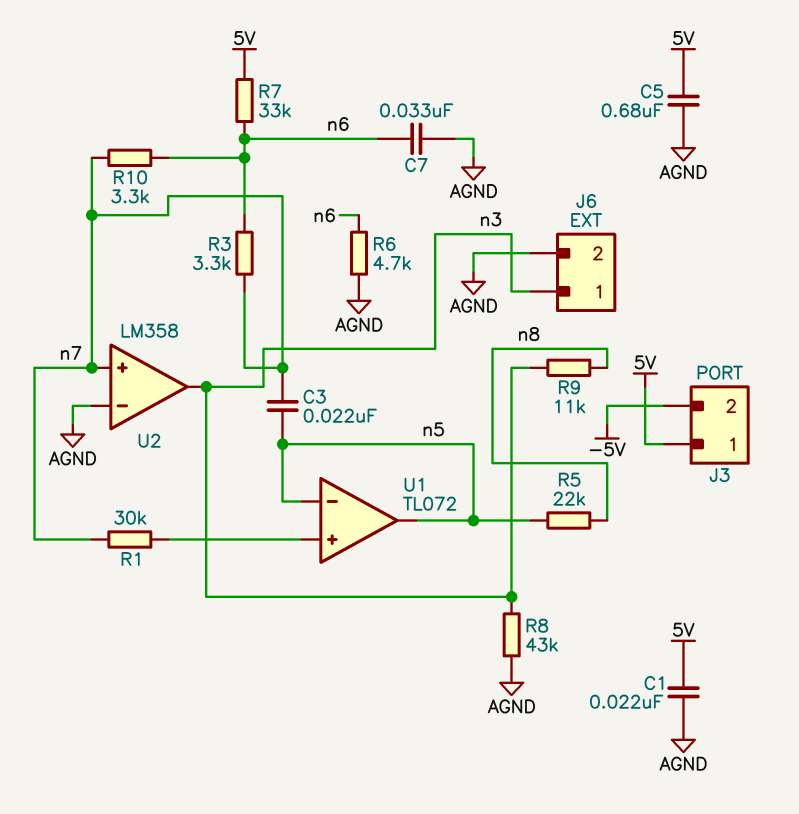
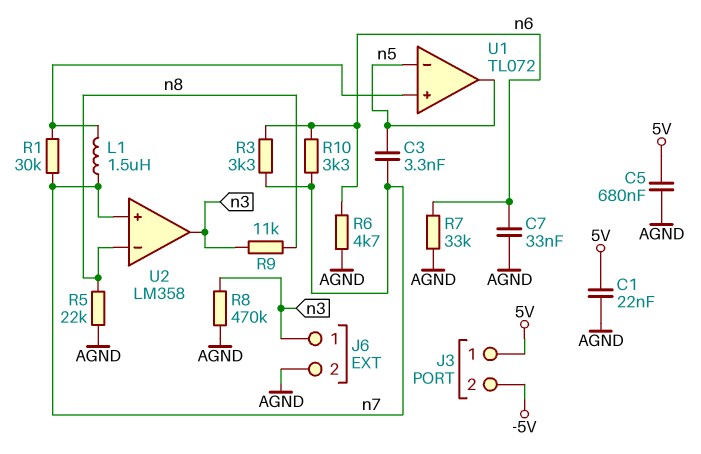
C3: 22nF (n5, n7) -> 3.3nF (n5, n7)
L1: none -> 1.5uH (U1/in+, n7)
R5: 22k (n5, n8) -> 22k (AGND, n8)
R7: 33k (5V, n6) -> 33k (AGND, n6)
R8: 43k (AGND, n3) -> 470k (AGND, n3)
U2 pin in-: AGND -> n8

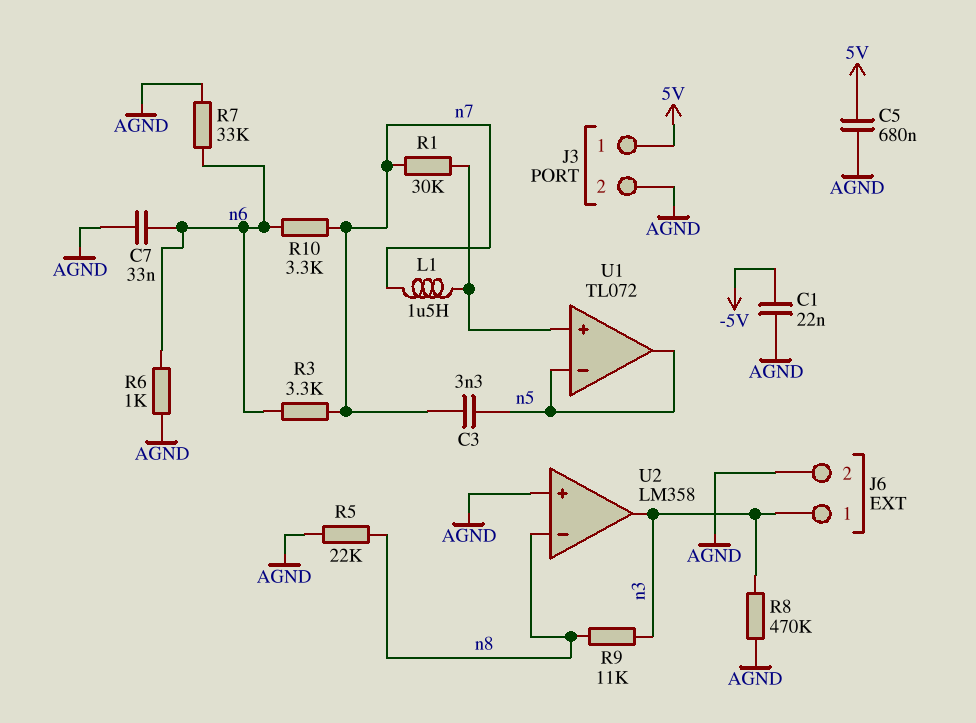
C1: 22nF (5V, AGND) -> 22nF (-5V, AGND)
J3 pin 2: -5V -> AGND
R6: 4.7k (AGND, n6) -> 1k (AGND, n6)
U2 pin in+: n7 -> AGND

